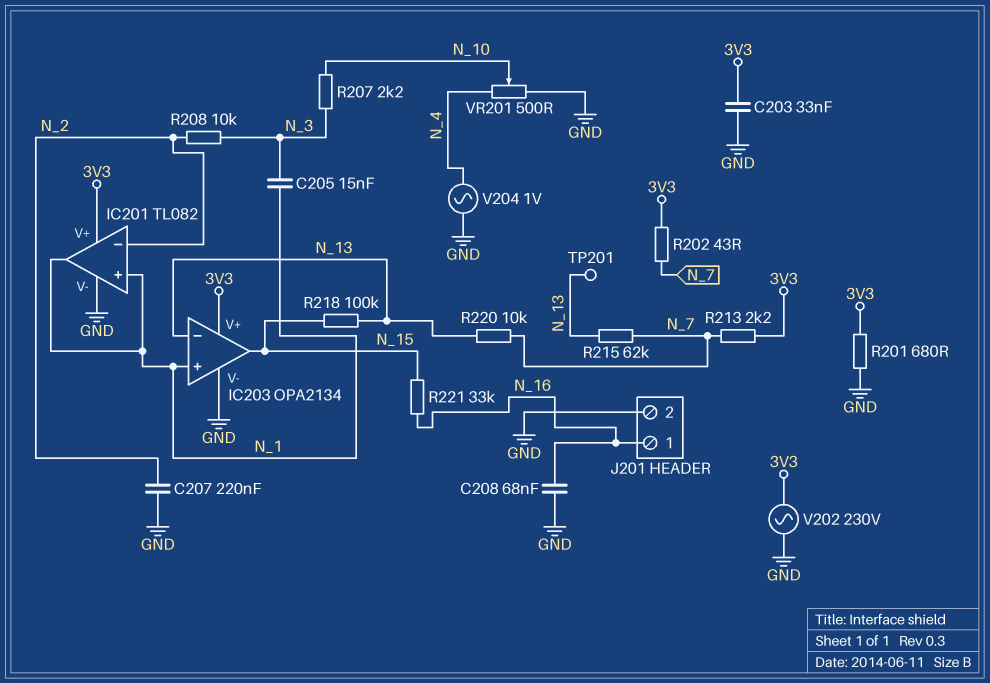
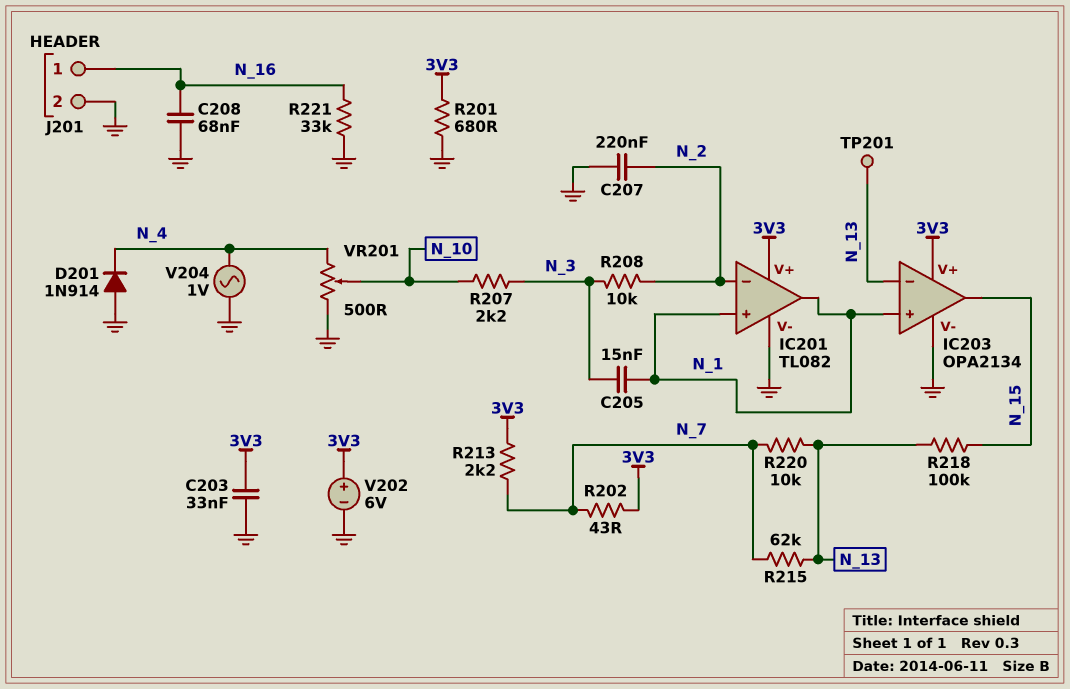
D201: none -> diode 1N914 (A GND, K N_4)
R221: 33k (N_15, N_16) -> 33k (GND, N_16)
V202: AC 230V (3V3, GND) -> 6V (plus 3V3, minus GND)

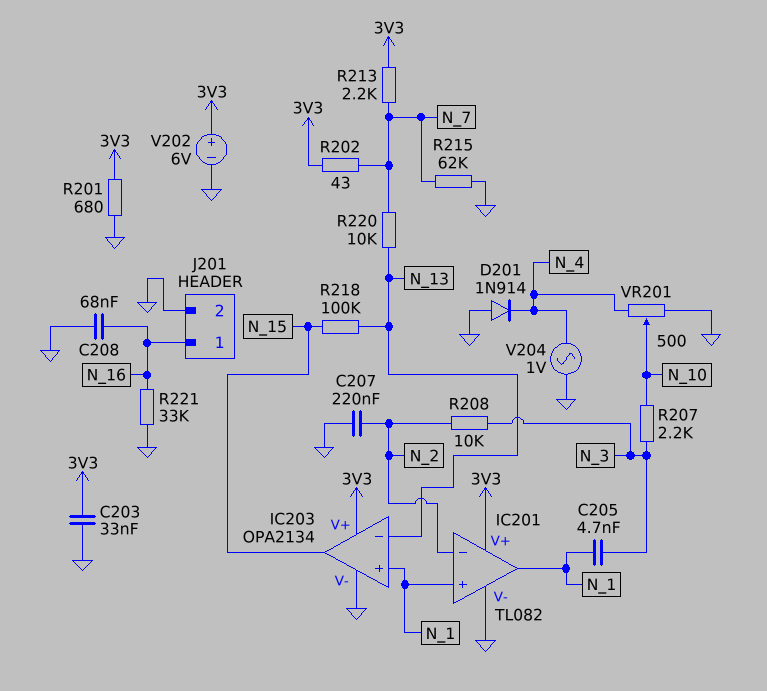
C205: 15nF (N_1, N_3) -> 4.7nF (N_1, N_3)
R215: 62k (N_7, N_13) -> 62k (GND, N_7)
TP201: test point (N_13) -> none

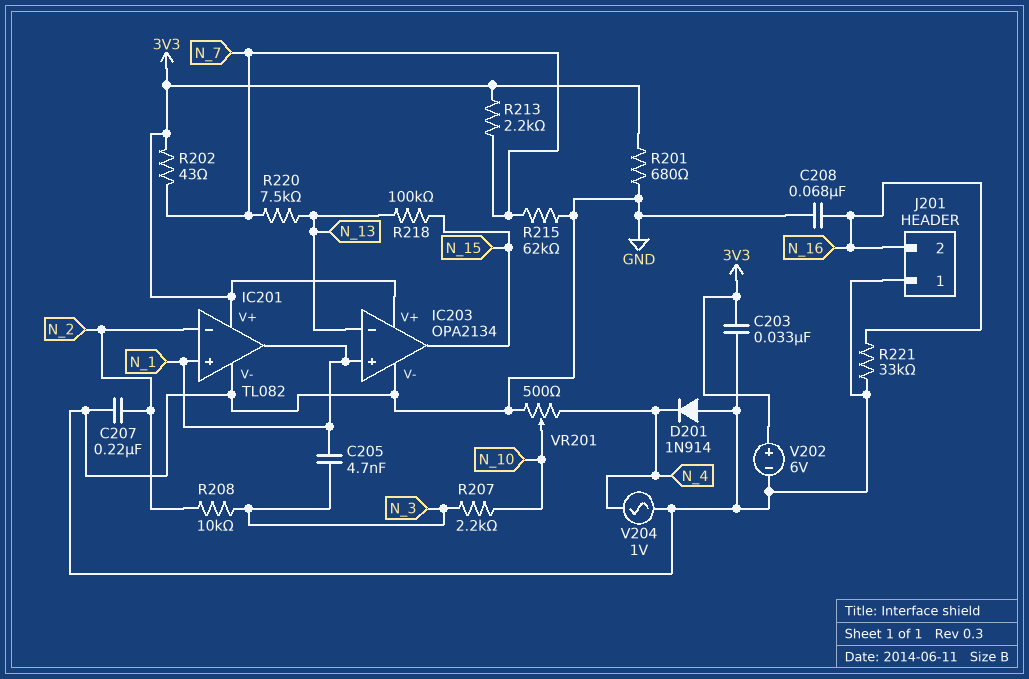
J201 pin 1: N_16 -> GND
J201 pin 2: GND -> N_16
R220: 10k (N_7, N_13) -> 7.5k (N_7, N_13)

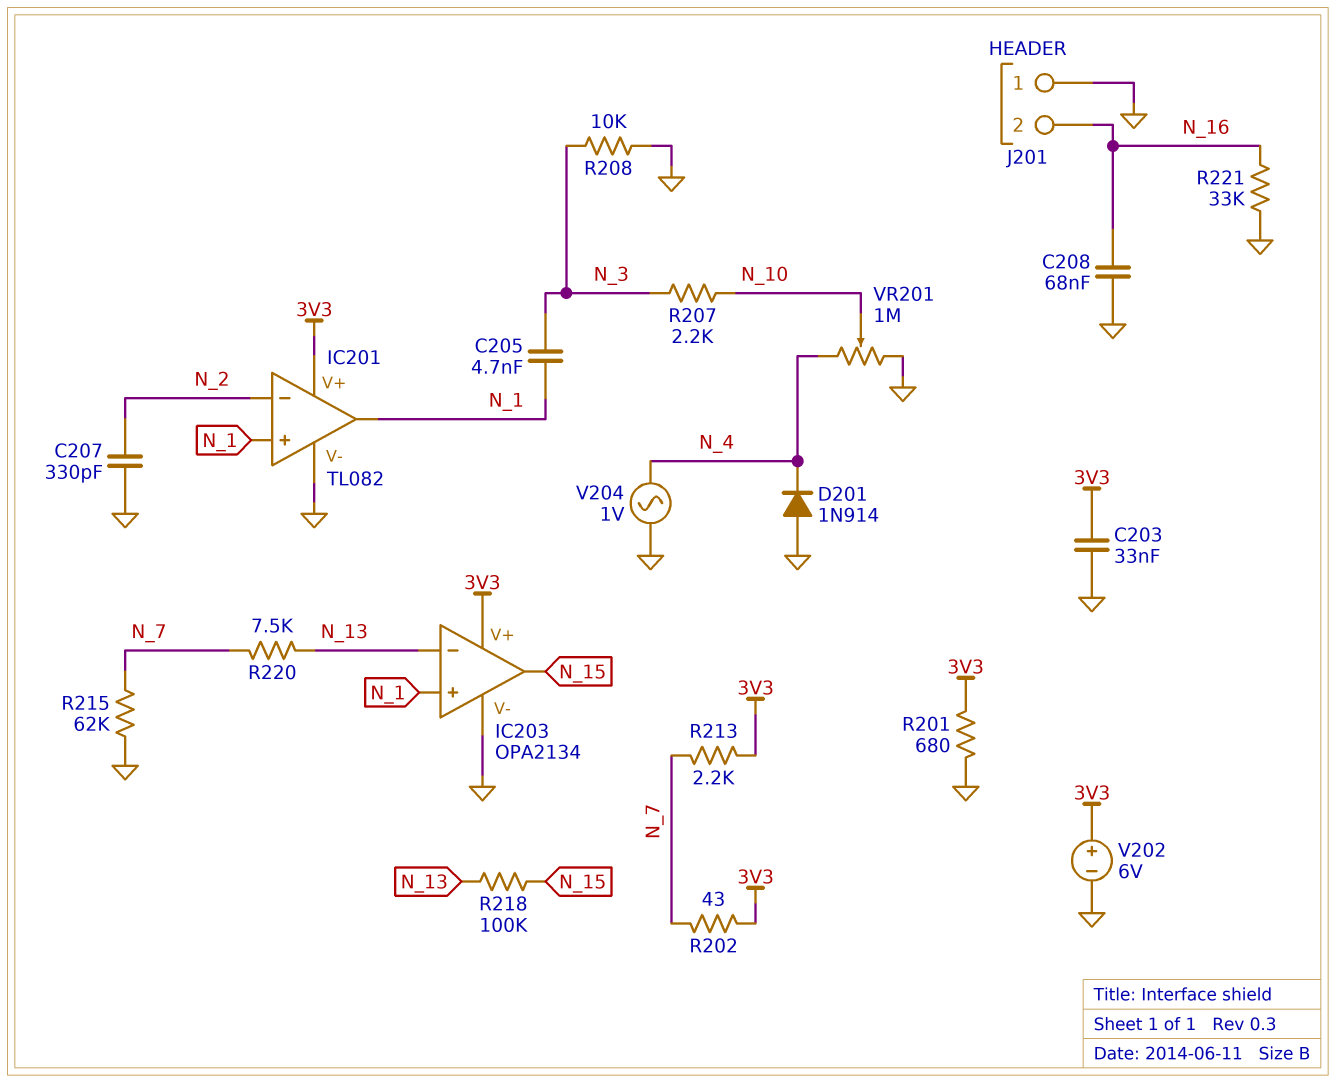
C207: 220nF (GND, N_2) -> 330pF (GND, N_2)
R208: 10k (N_2, N_3) -> 10k (GND, N_3)
VR201: 500 (GND, N_4, wiper N_10) -> 1M (GND, N_4, wiper N_10)

